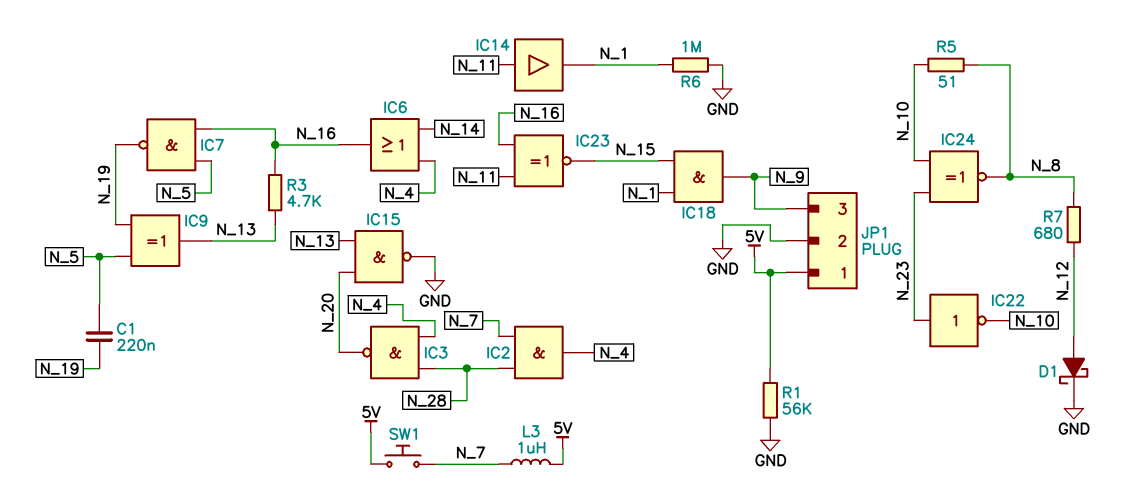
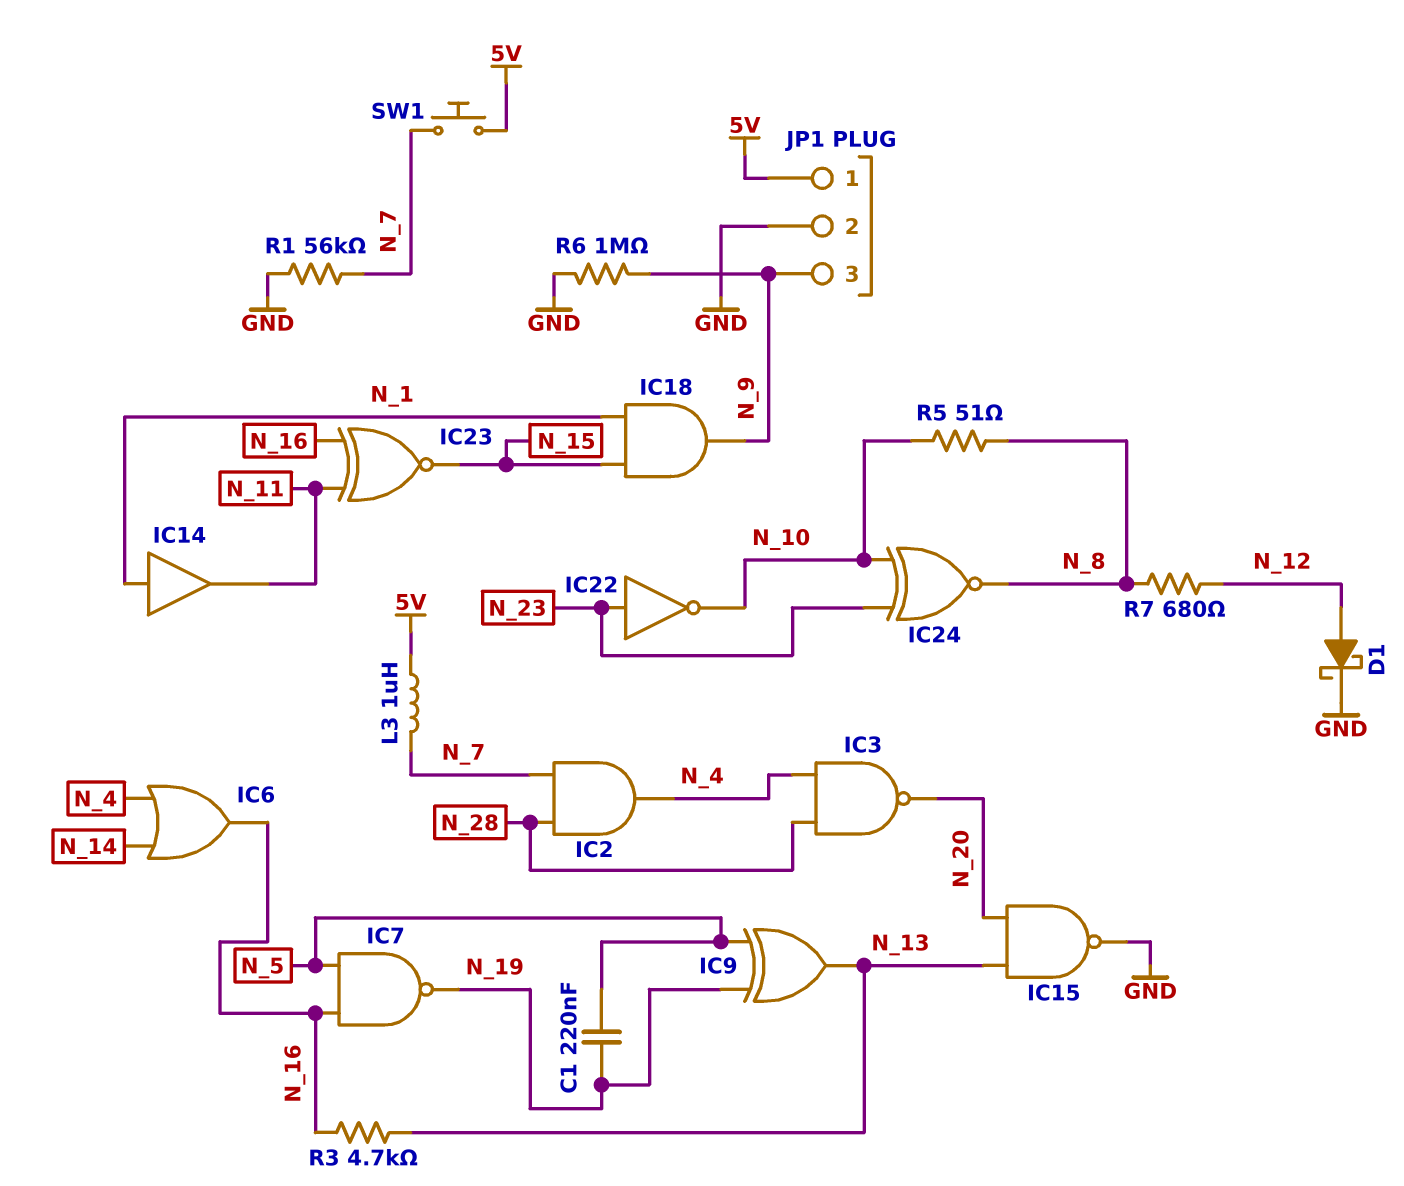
IC14: buffer (in N_11, out N_1) -> buffer (in N_1, out N_11)
R1: 56k (5V, GND) -> 56k (GND, N_7)
R6: 1M (GND, N_1) -> 1M (GND, N_9)

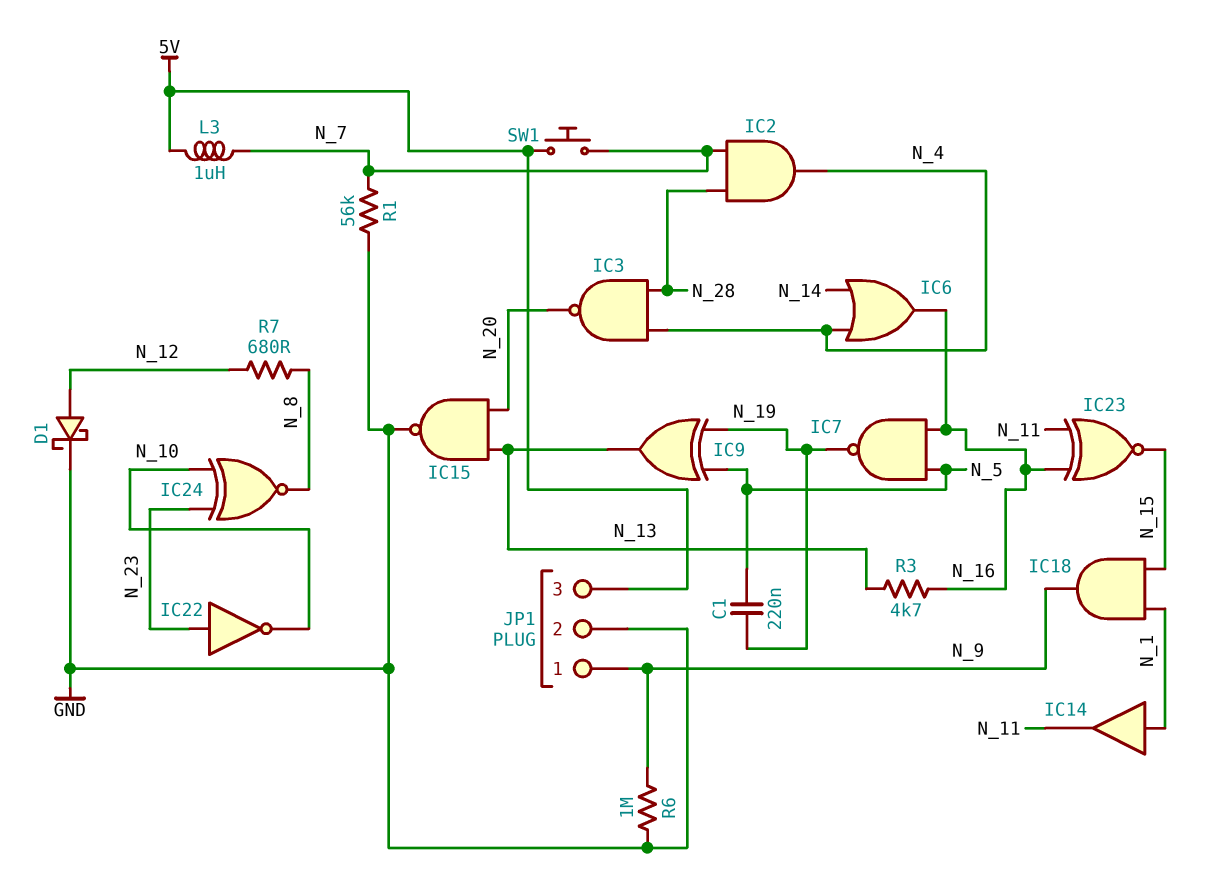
JP1 pin 1: 5V -> N_9
JP1 pin 3: N_9 -> 5V
R5: 51 (N_8, N_10) -> none

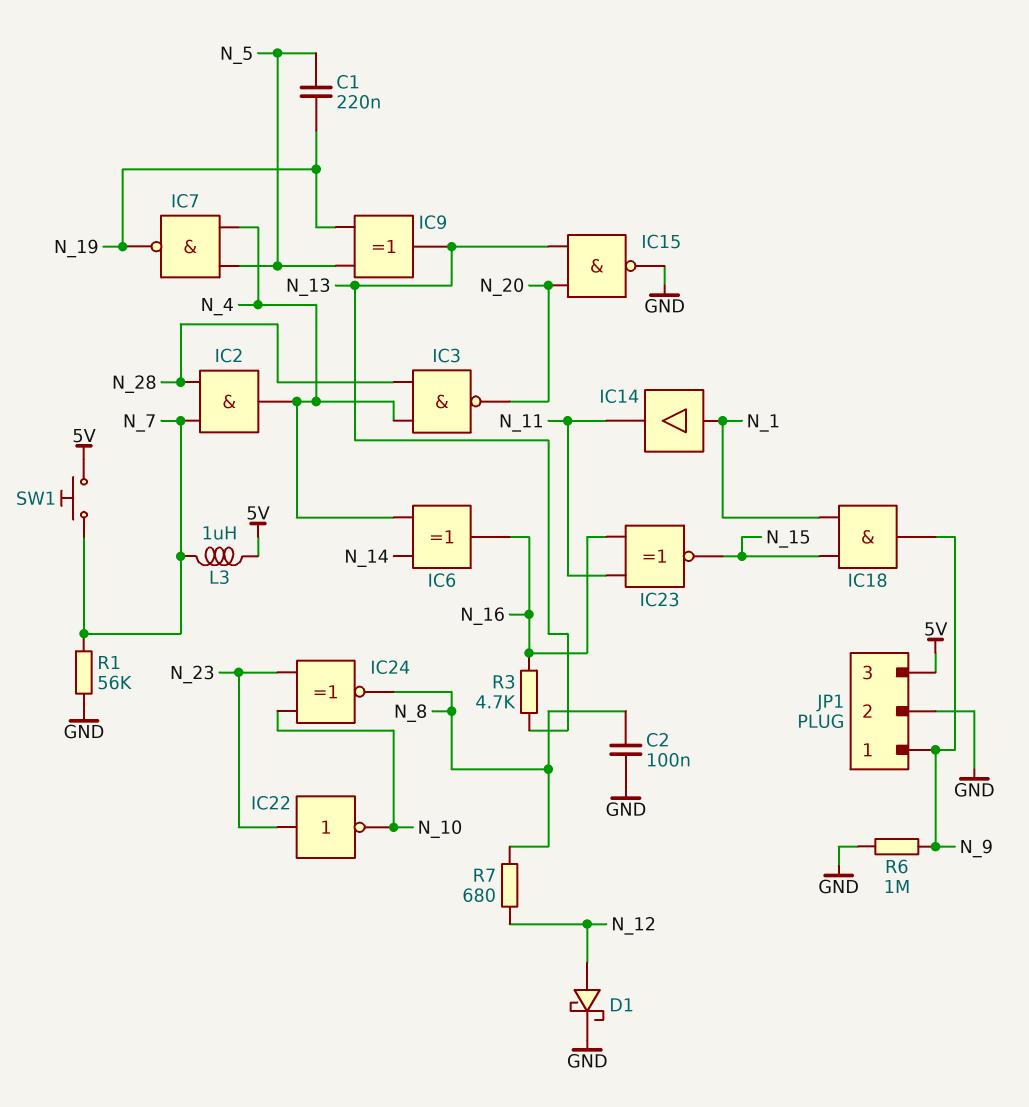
C2: none -> 100nF (GND, N_8)
IC6: OR (in N_4, in N_14, out N_16) -> XOR (in N_4, in N_14, out N_16)
IC7: NAND (in N_5, in N_16, out N_19) -> NAND (in N_4, in N_5, out N_19)

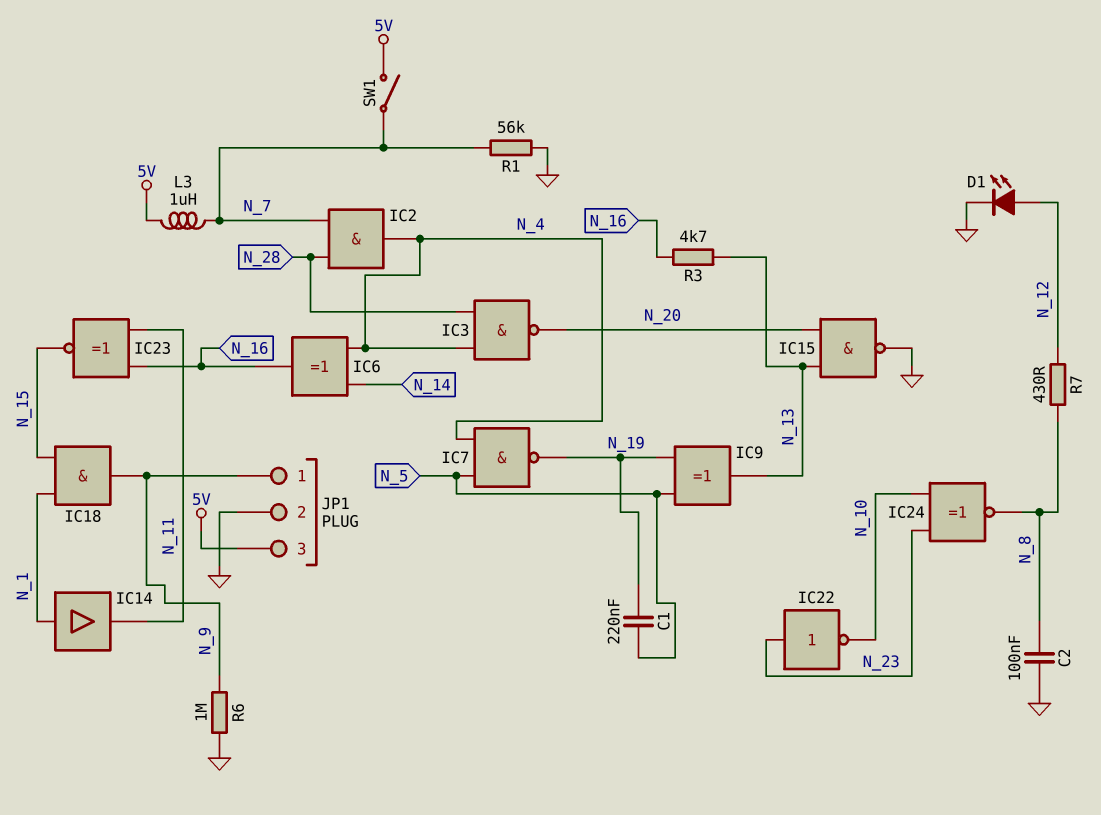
D1: schottky (A N_12, K GND) -> LED (A N_12, K GND)
R7: 680 (N_8, N_12) -> 430 (N_8, N_12)
SW1: button (5V, N_7) -> switch (5V, N_7)

